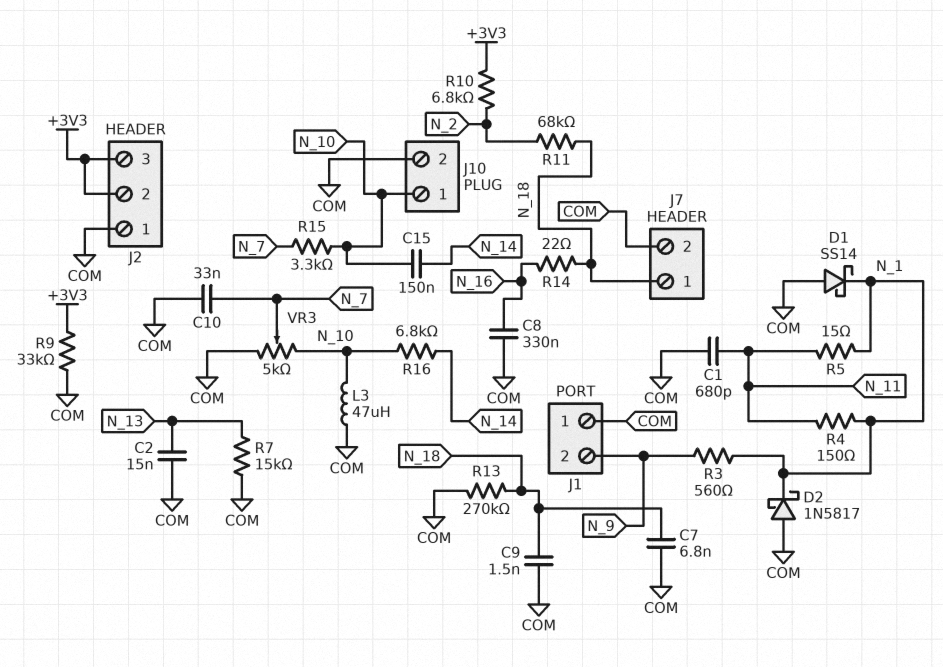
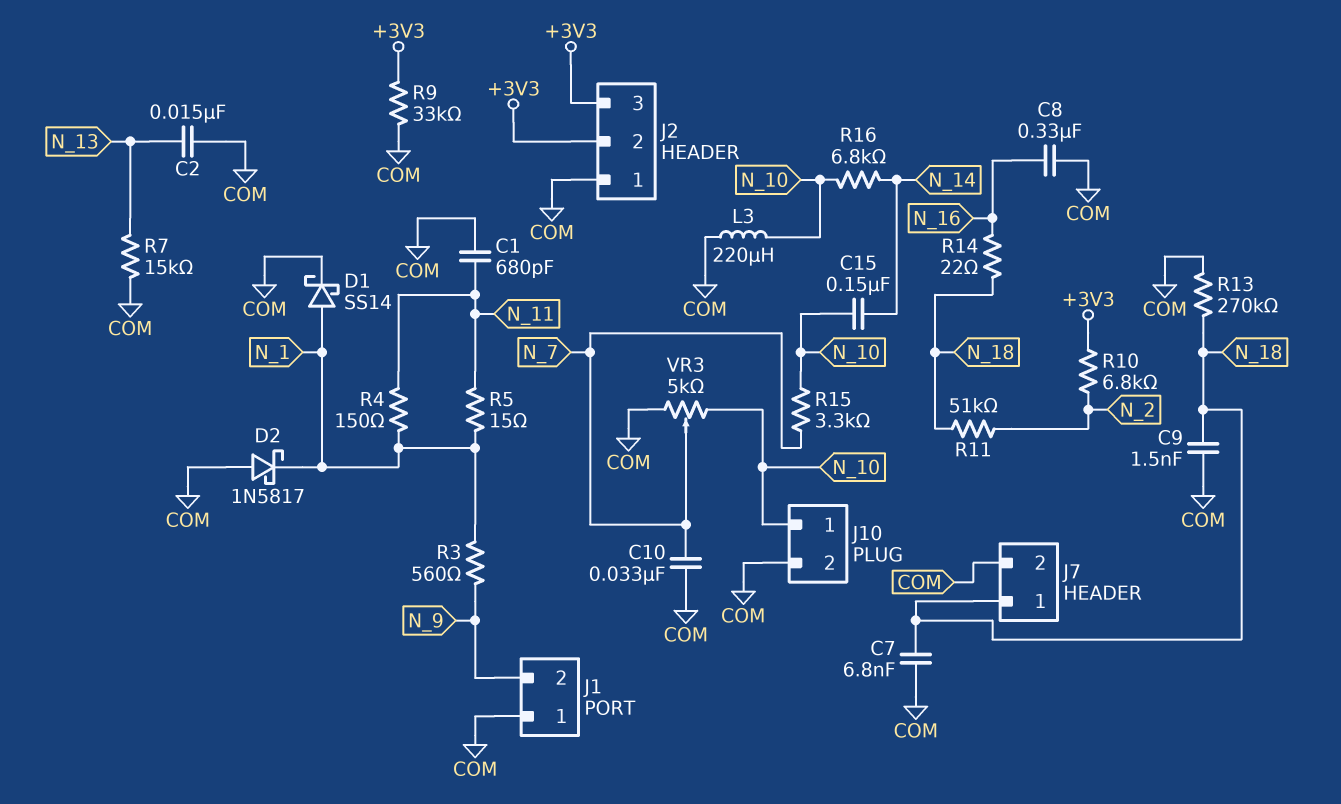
D1: schottky SS14 (A COM, K N_1) -> schottky SS14 (A N_1, K COM)
L3: 47uH (COM, N_10) -> 220uH (COM, N_10)
R11: 68k (N_2, N_18) -> 51k (N_2, N_18)

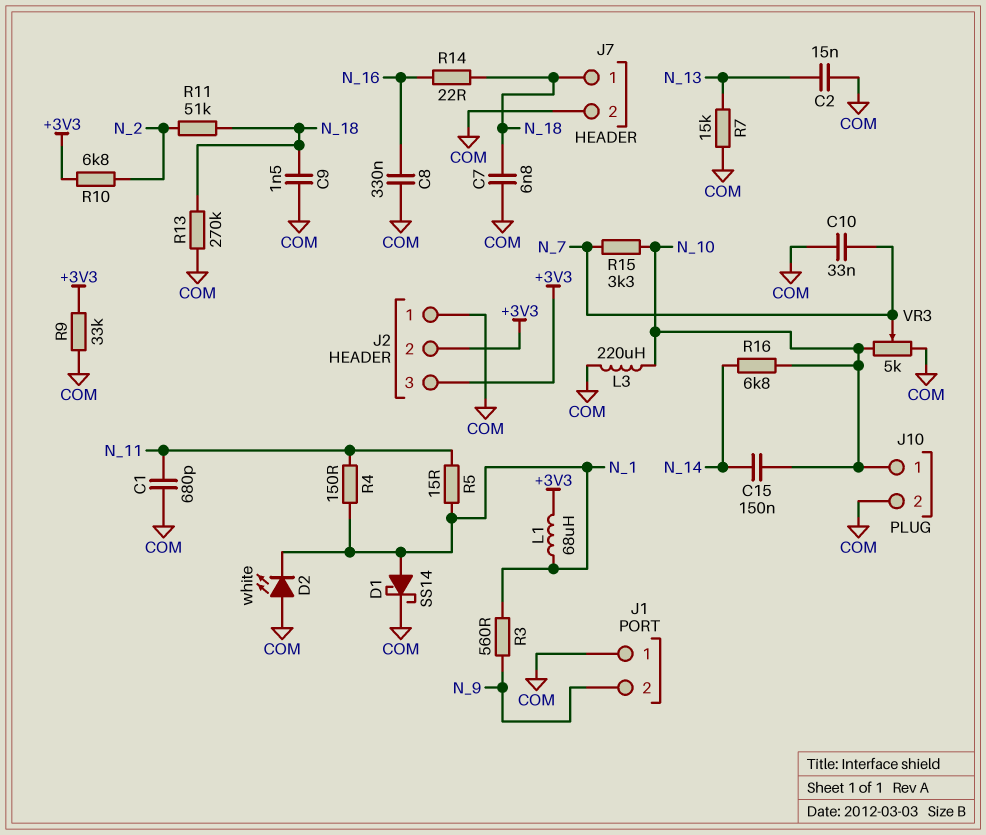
D2: schottky 1N5817 (A COM, K N_1) -> LED white (A COM, K N_1)
L1: none -> 68uH (+3V3, N_1)

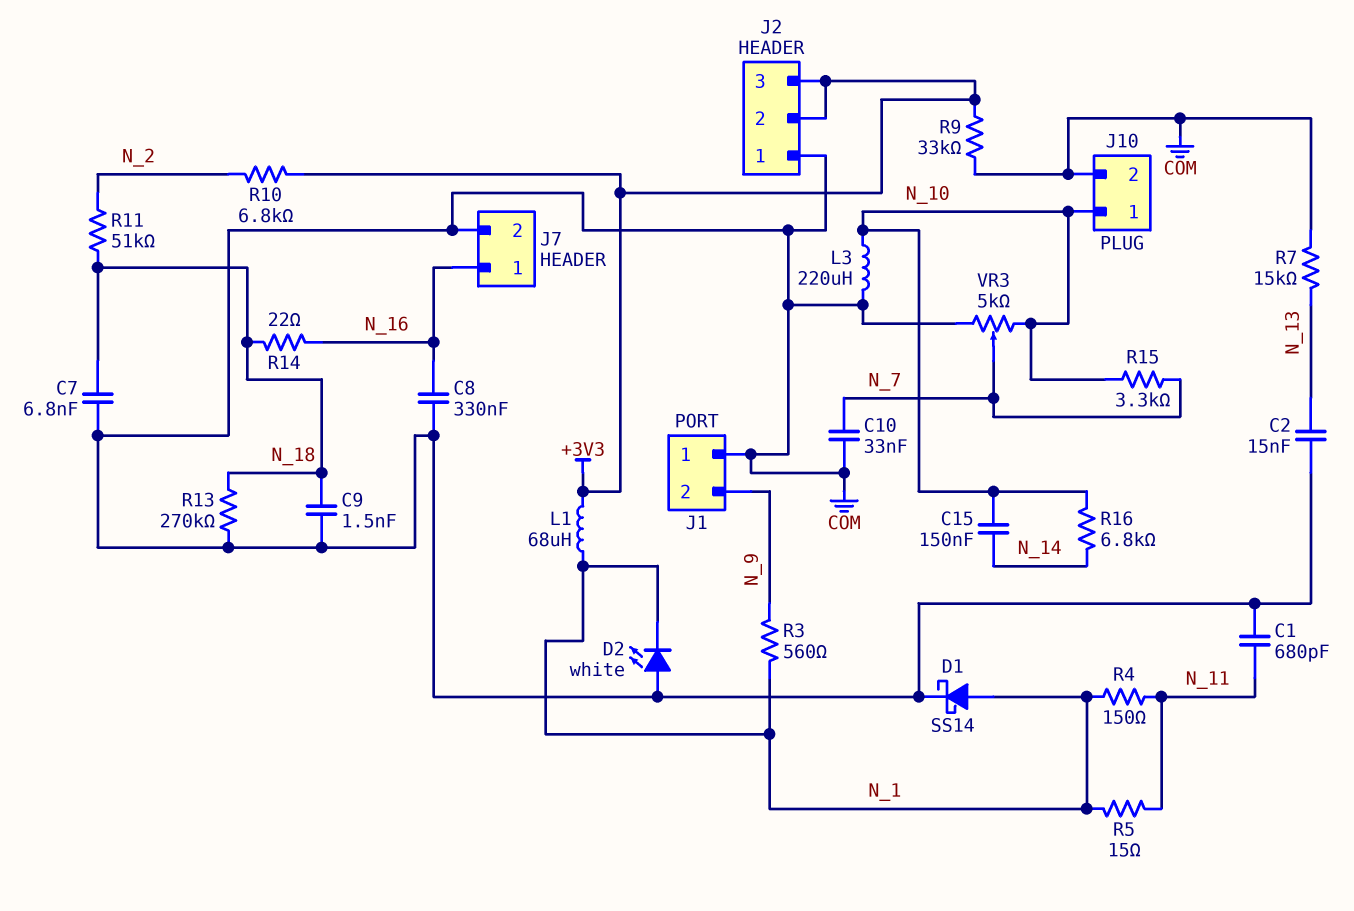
J7 pin 1: N_18 -> N_16

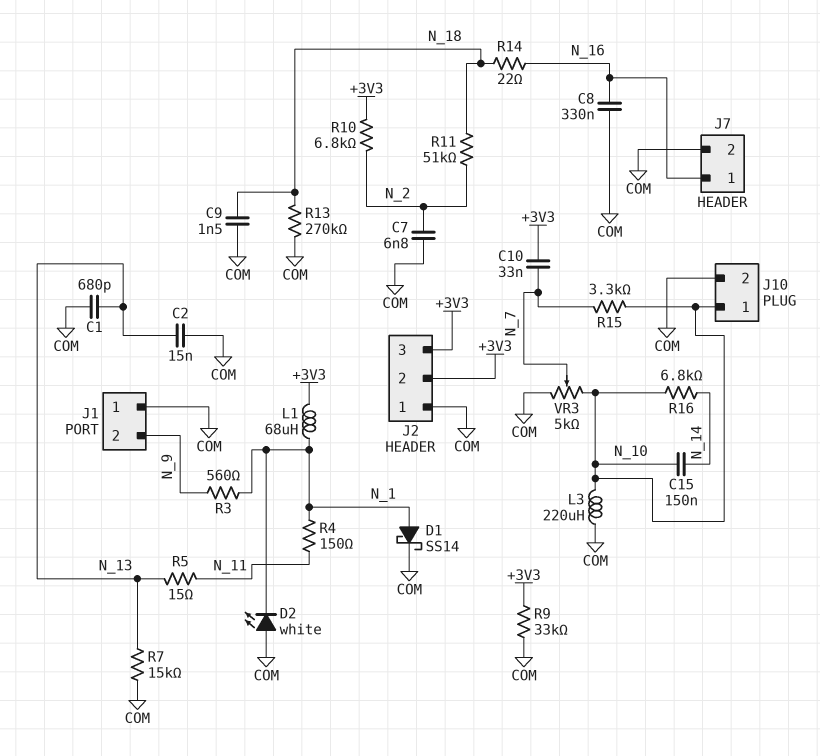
C1: 680pF (COM, N_11) -> 680pF (COM, N_13)
C7: 6.8nF (COM, N_18) -> 6.8nF (COM, N_2)
C10: 33nF (COM, N_7) -> 33nF (+3V3, N_7)
R5: 15 (N_1, N_11) -> 15 (N_11, N_13)

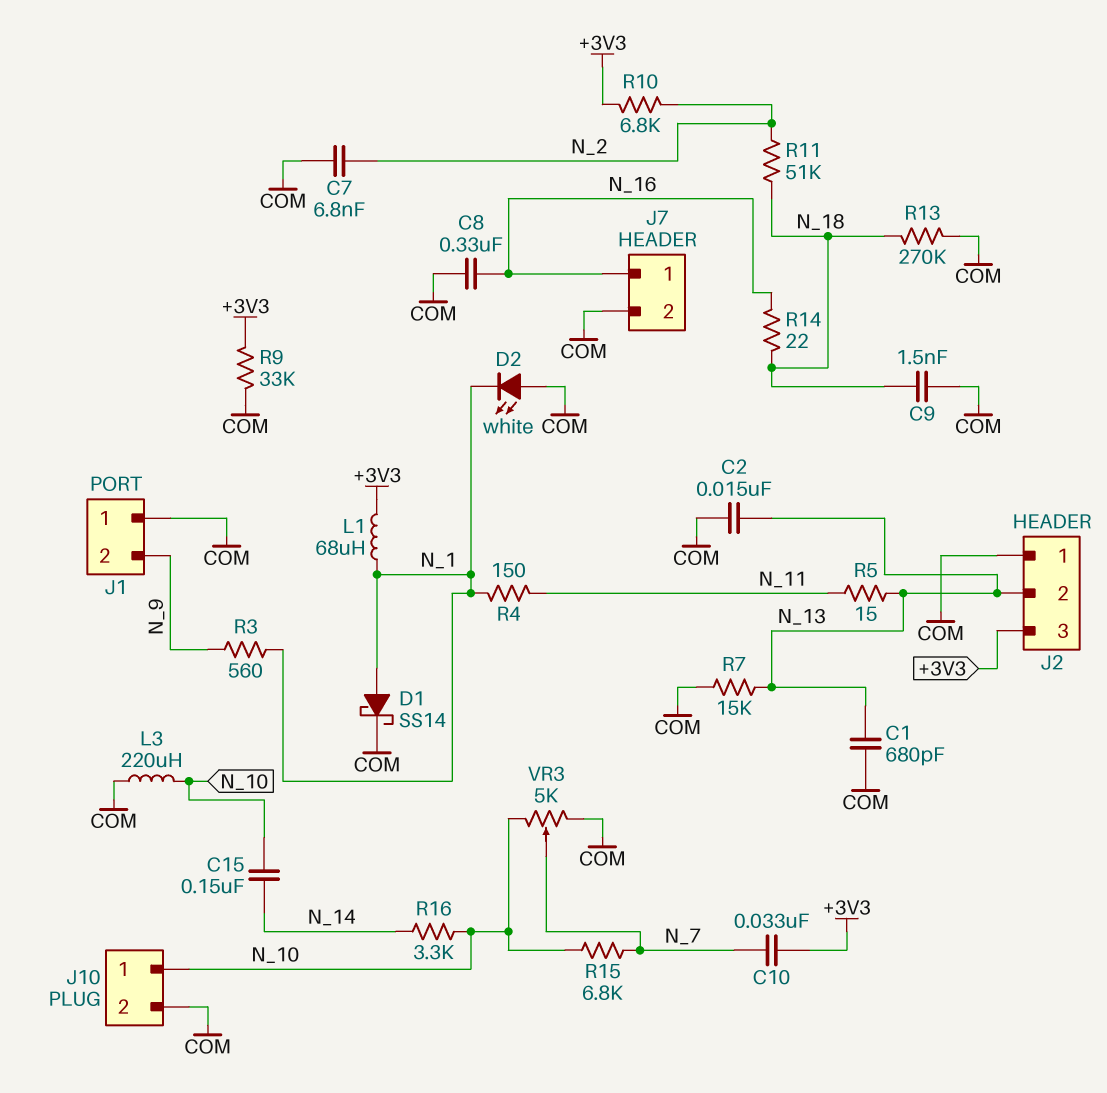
J2 pin 2: +3V3 -> N_13
R15: 3.3k (N_7, N_10) -> 6.8k (N_7, N_10)
R16: 6.8k (N_10, N_14) -> 3.3k (N_10, N_14)

